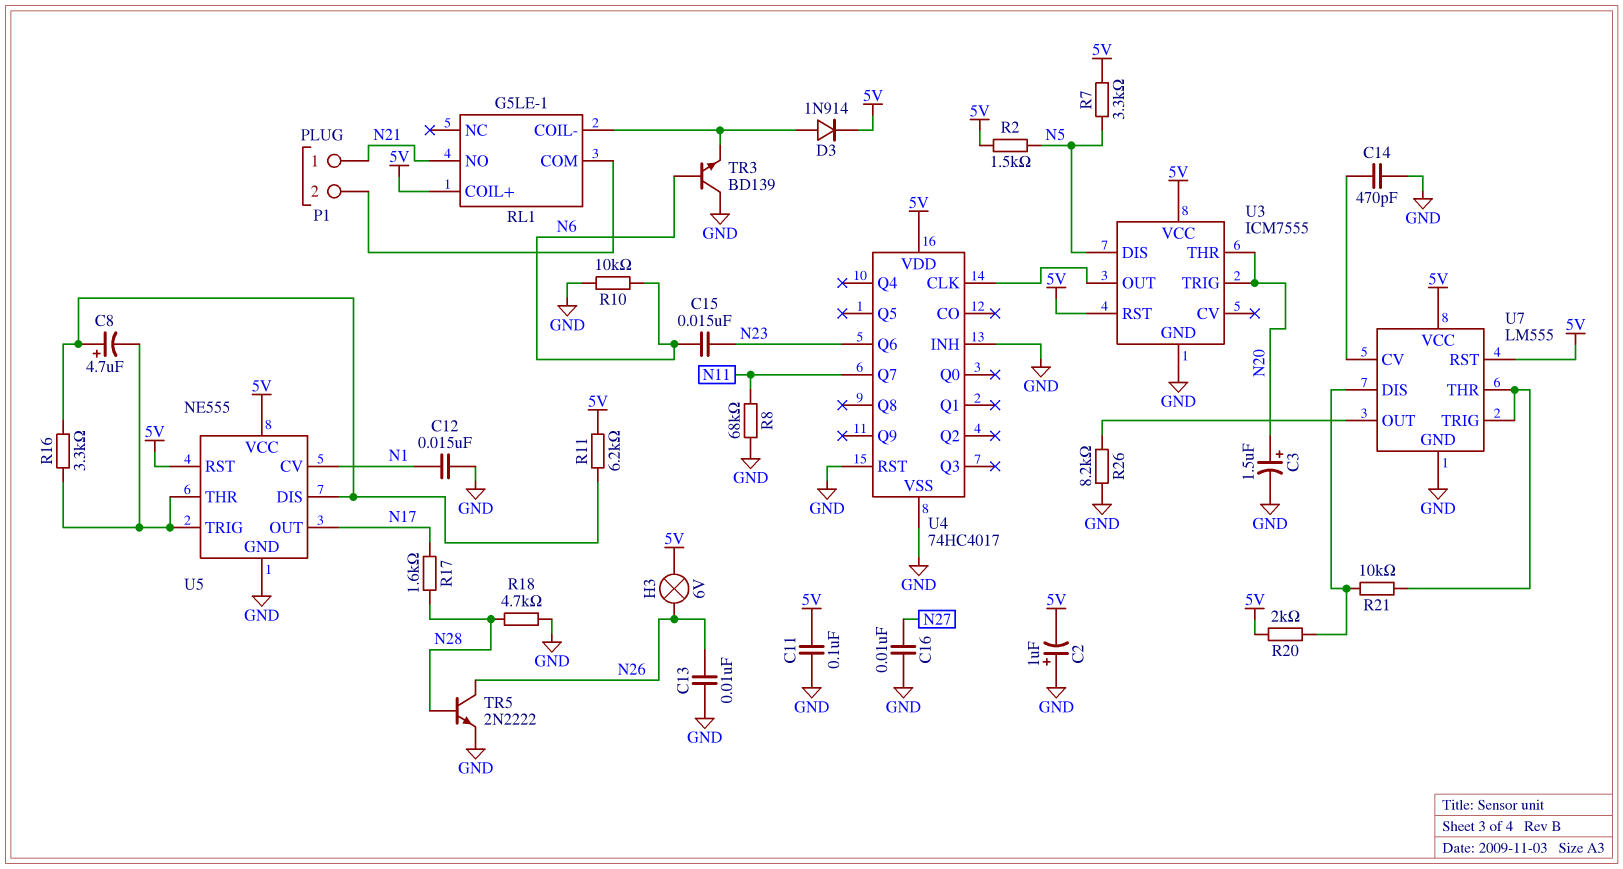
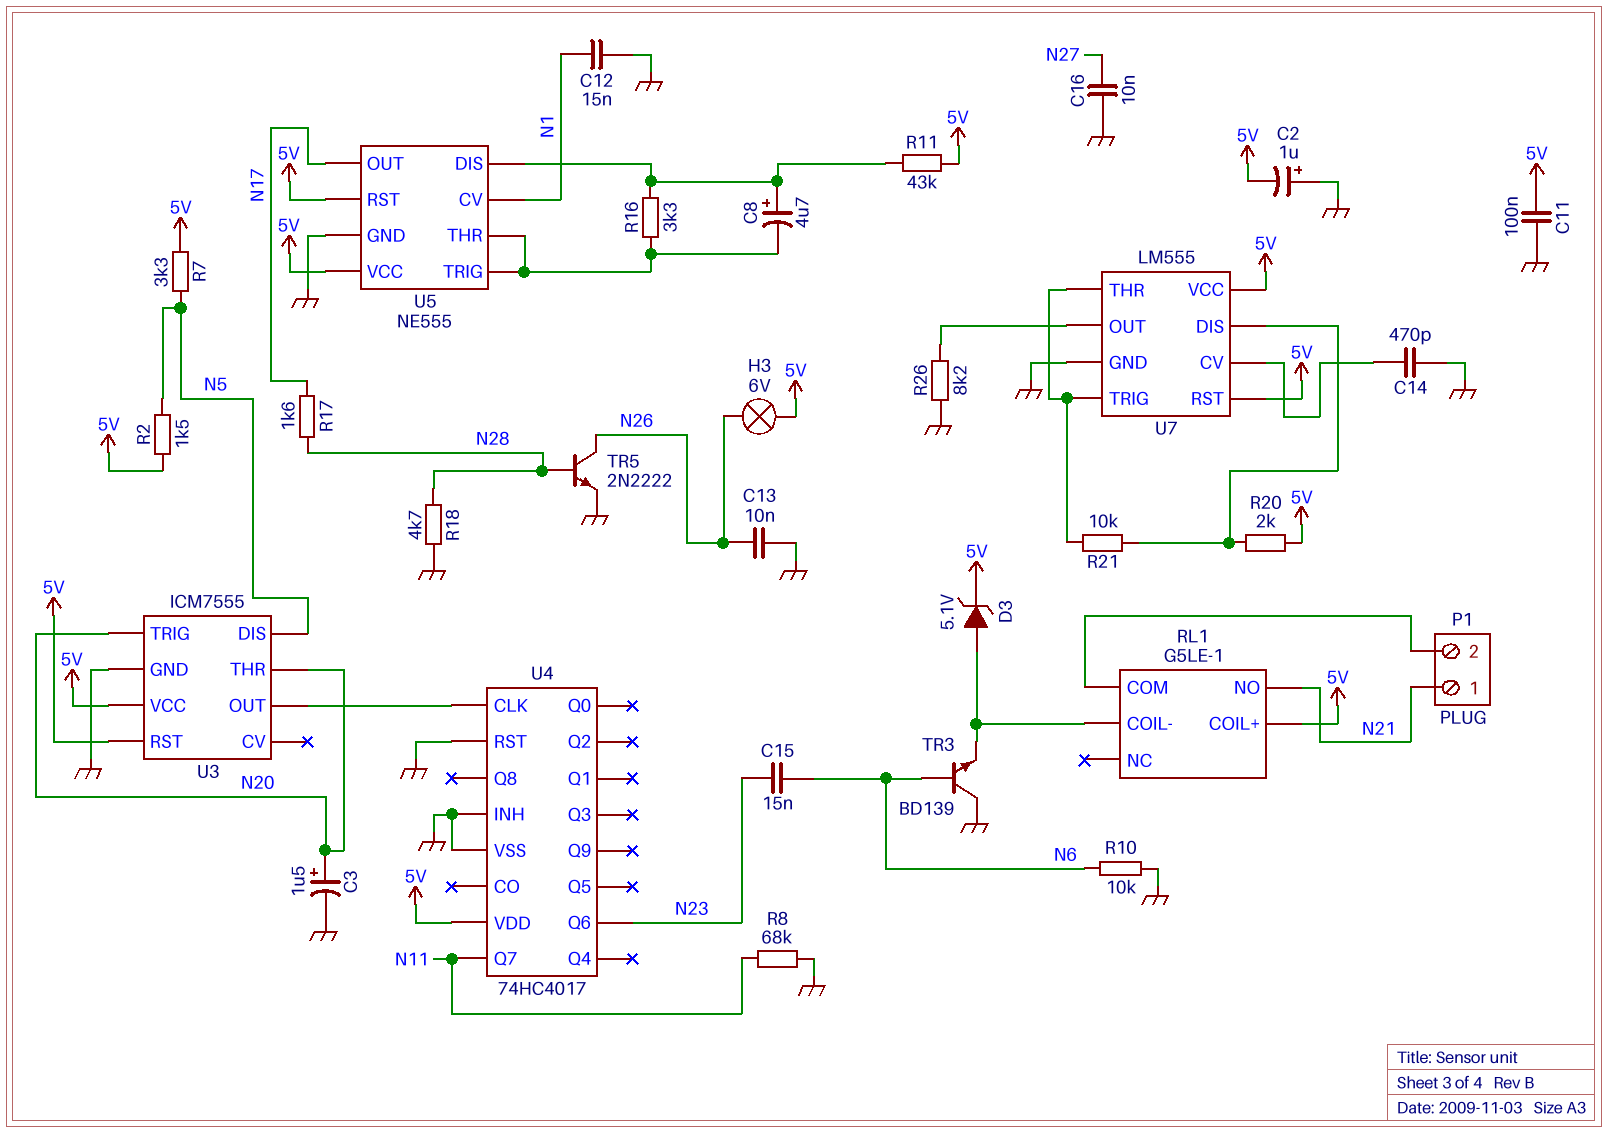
D3: diode 1N914 (A RL1/COIL-, K 5V) -> zener 5.1V (A RL1/COIL-, K 5V)
R11: 6.2k (5V, U5/DIS) -> 43k (5V, U5/DIS)

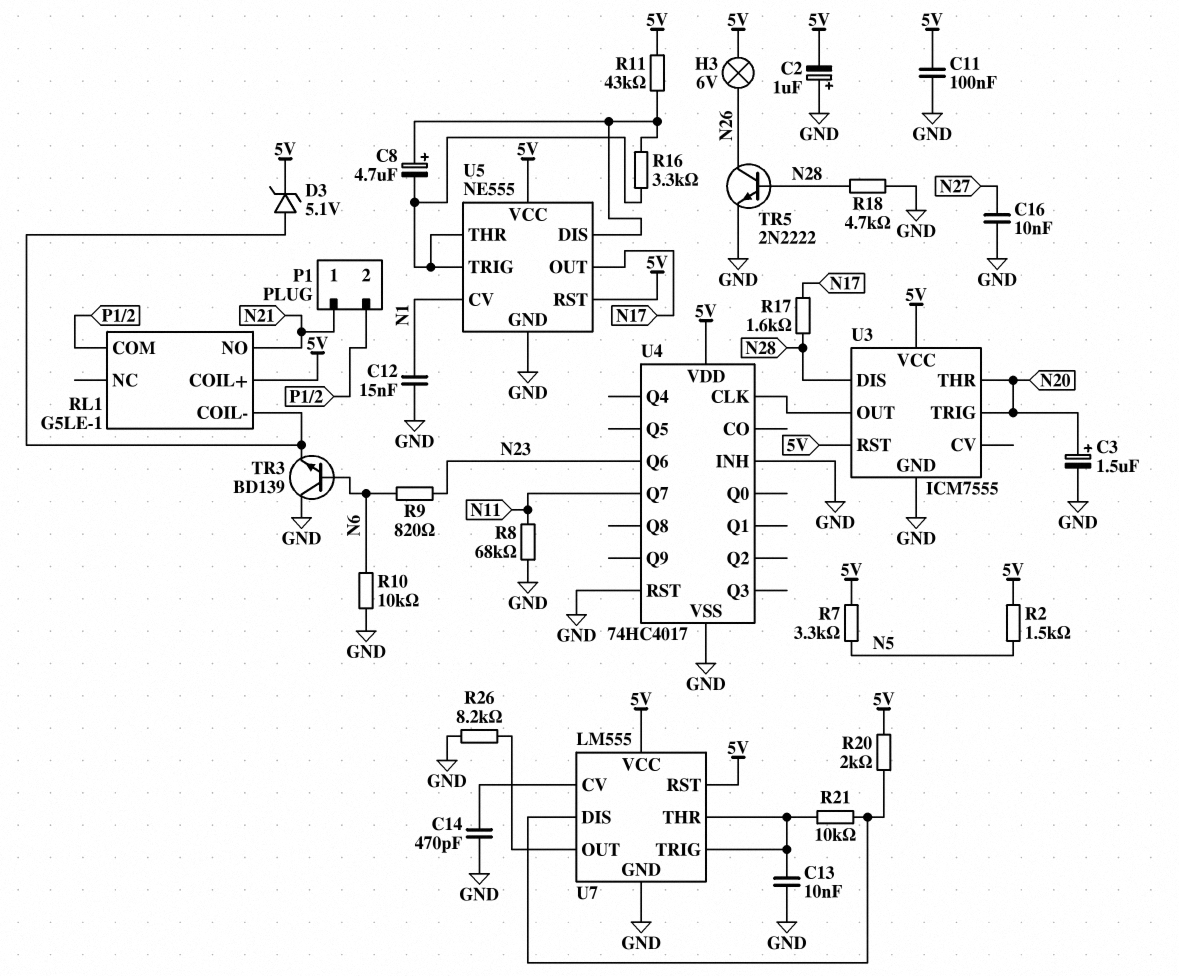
C13: 10nF (GND, N26) -> 10nF (GND, U7/THR)
C15: 15nF (N6, N23) -> none
R9: none -> 820 (N6, N23)
U3 pin DIS: N5 -> N28

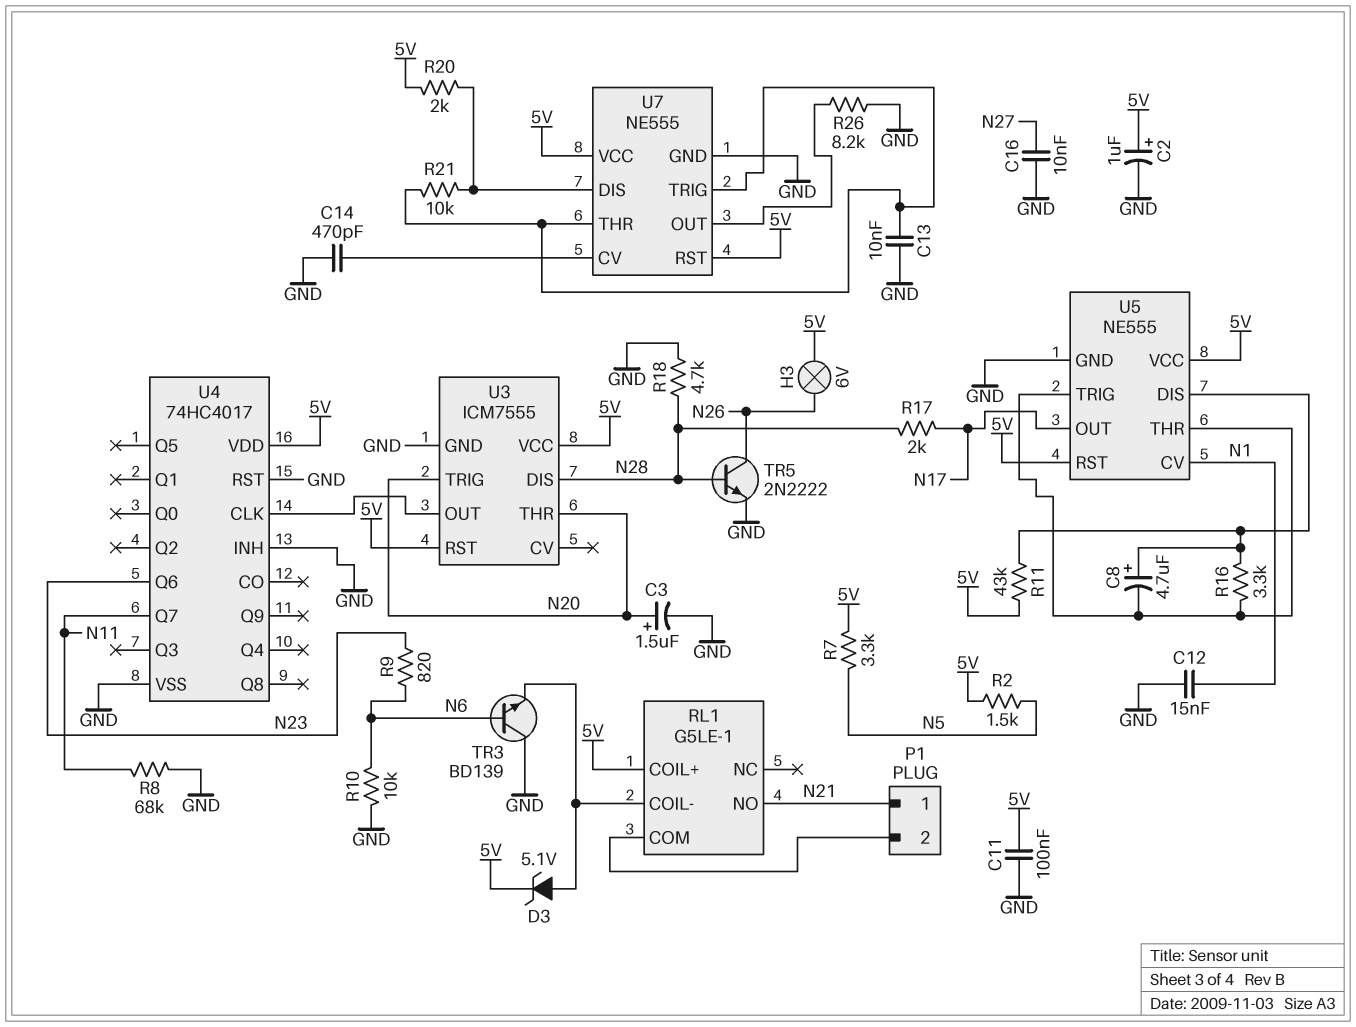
C2: 1uF (plus GND, minus 5V) -> 1uF (plus 5V, minus GND)
R17: 1.6k (N17, N28) -> 2k (N17, N28)
U7: LM555 -> NE555

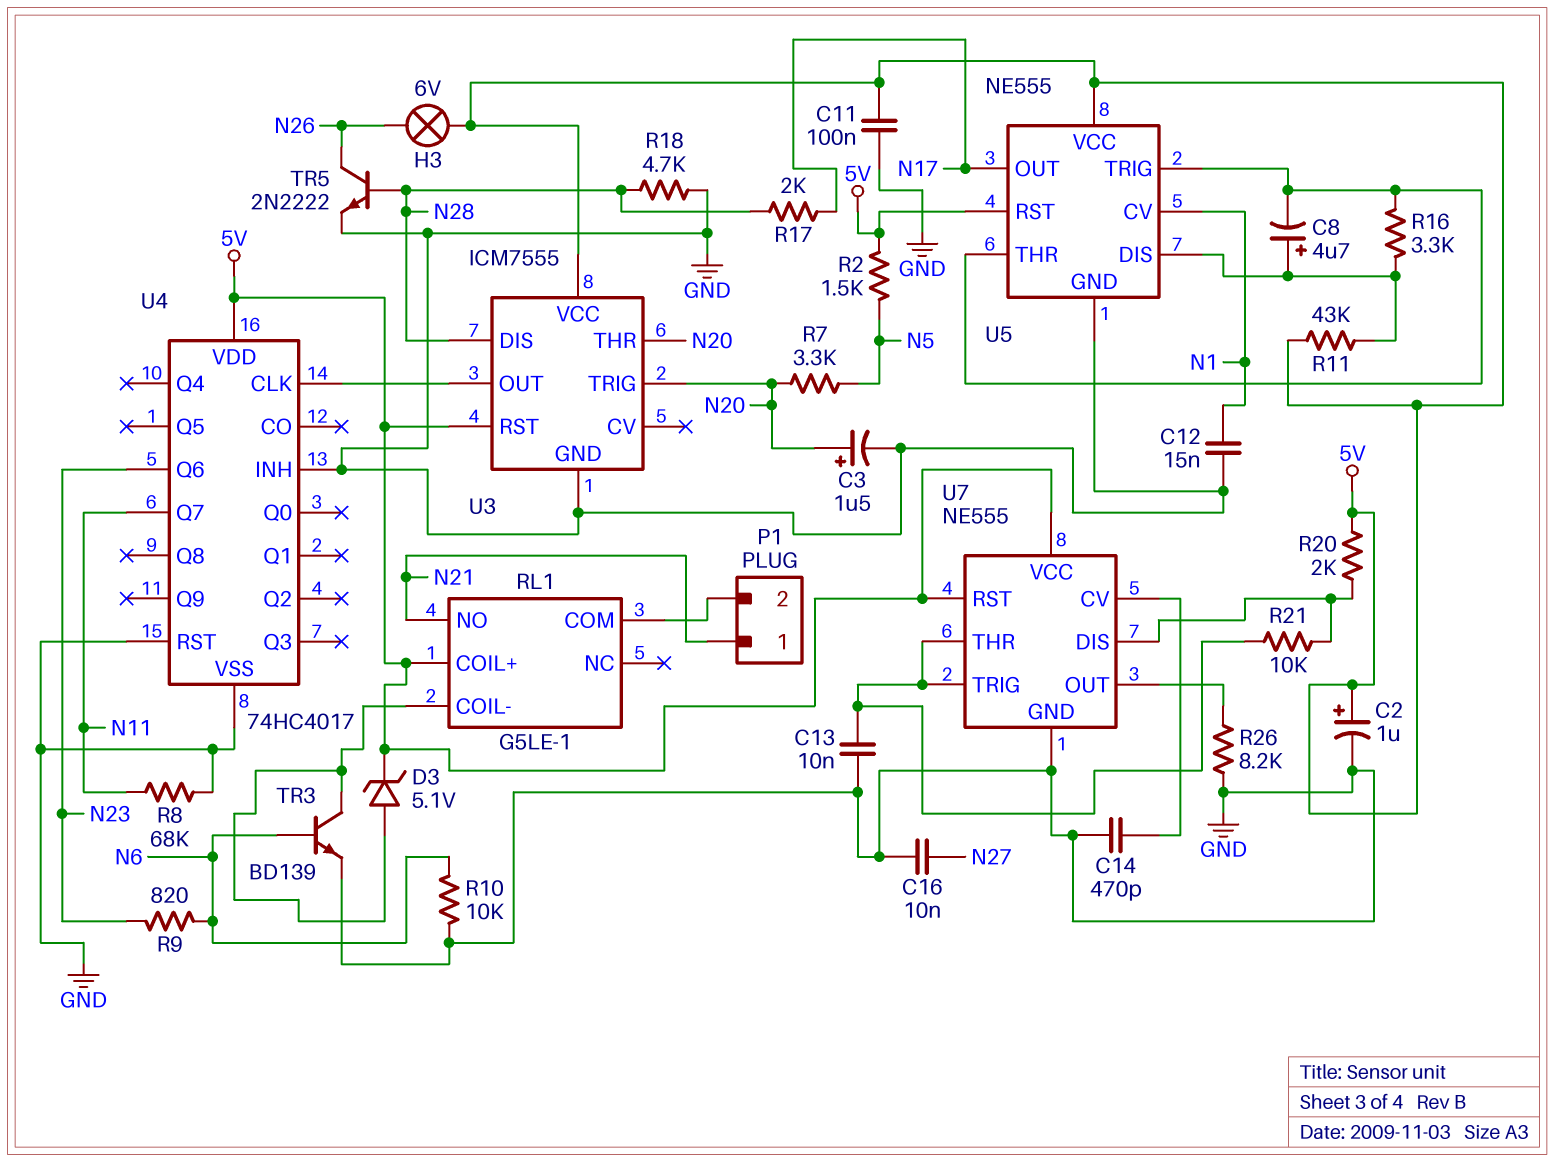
R7: 3.3k (5V, N5) -> 3.3k (N5, N20)
TR3: NPN BD139 (B N6, C GND, E RL1/COIL-) -> NPN BD139 (B N6, C RL1/COIL-, E GND)

